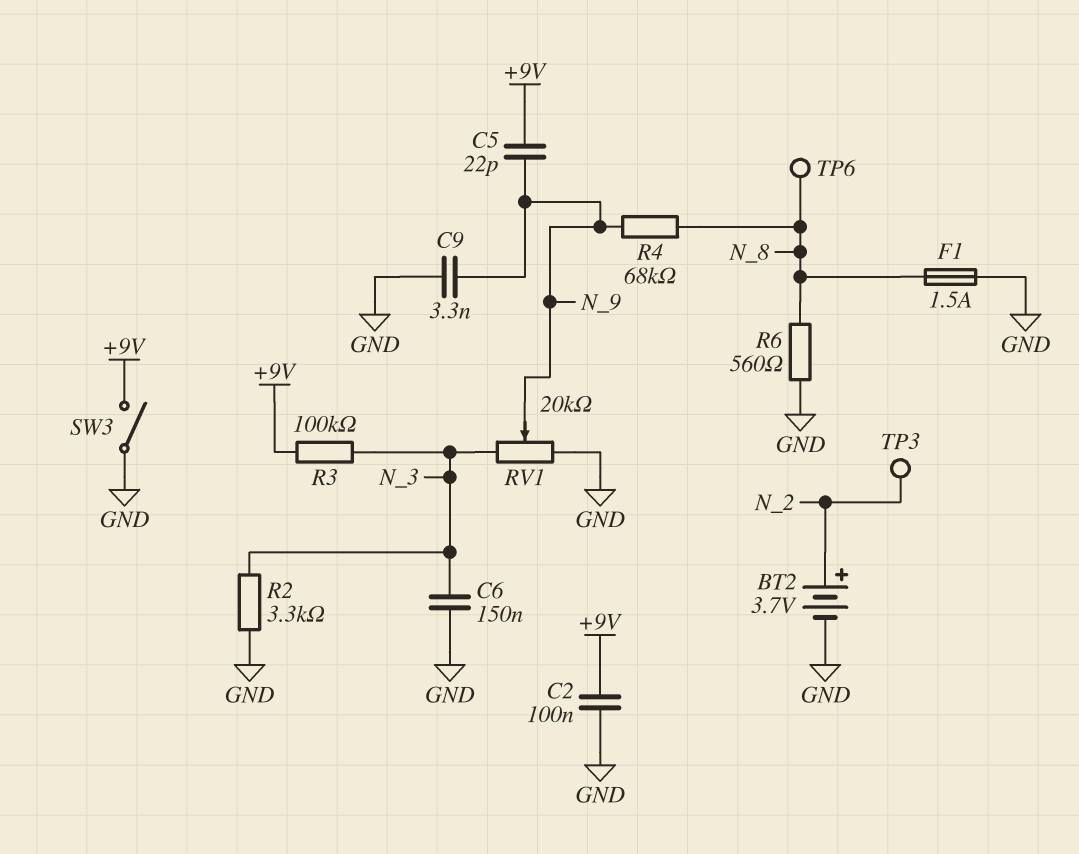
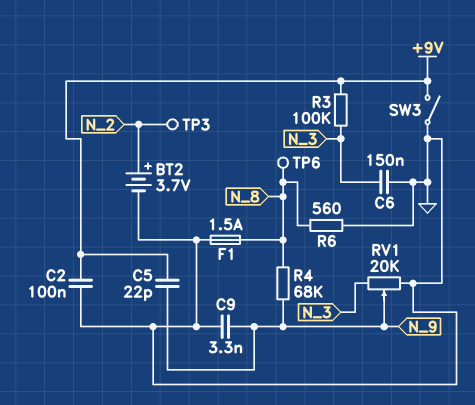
R2: 3.3k (GND, N_3) -> none

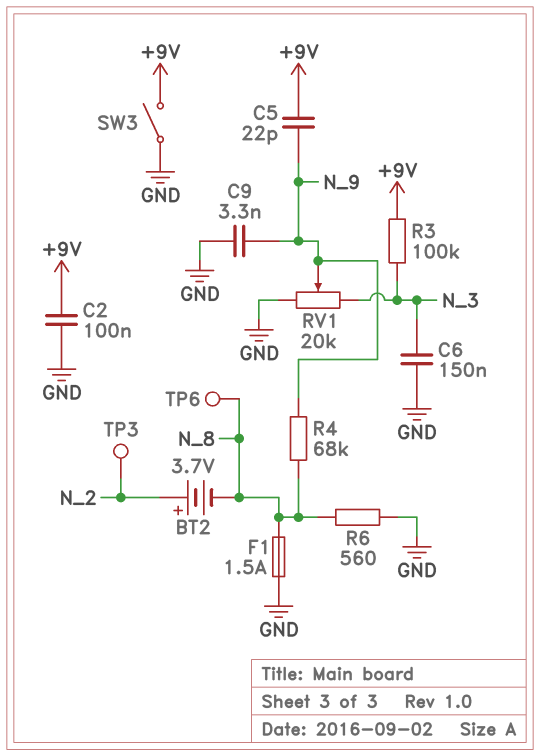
BT2: 3.7V (plus N_2, minus GND) -> 3.7V (plus N_2, minus N_8)

